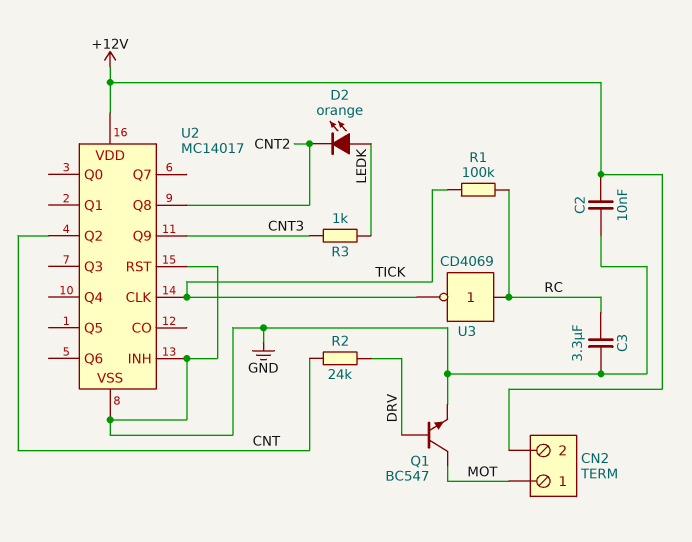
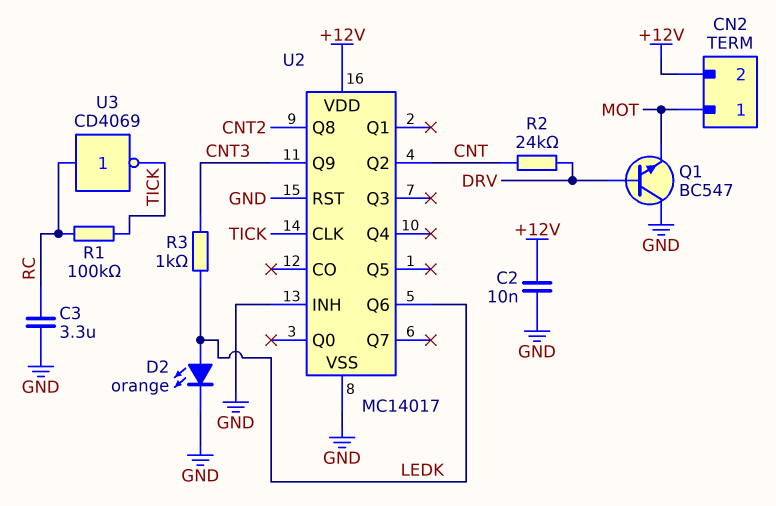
D2: LED orange (A LEDK, K CNT2) -> LED orange (A LEDK, K GND)
Q1: NPN BC547 (B DRV, C MOT, E GND) -> NPN BC547 (B DRV, C GND, E MOT)
U2 pin Q6: none -> LEDK

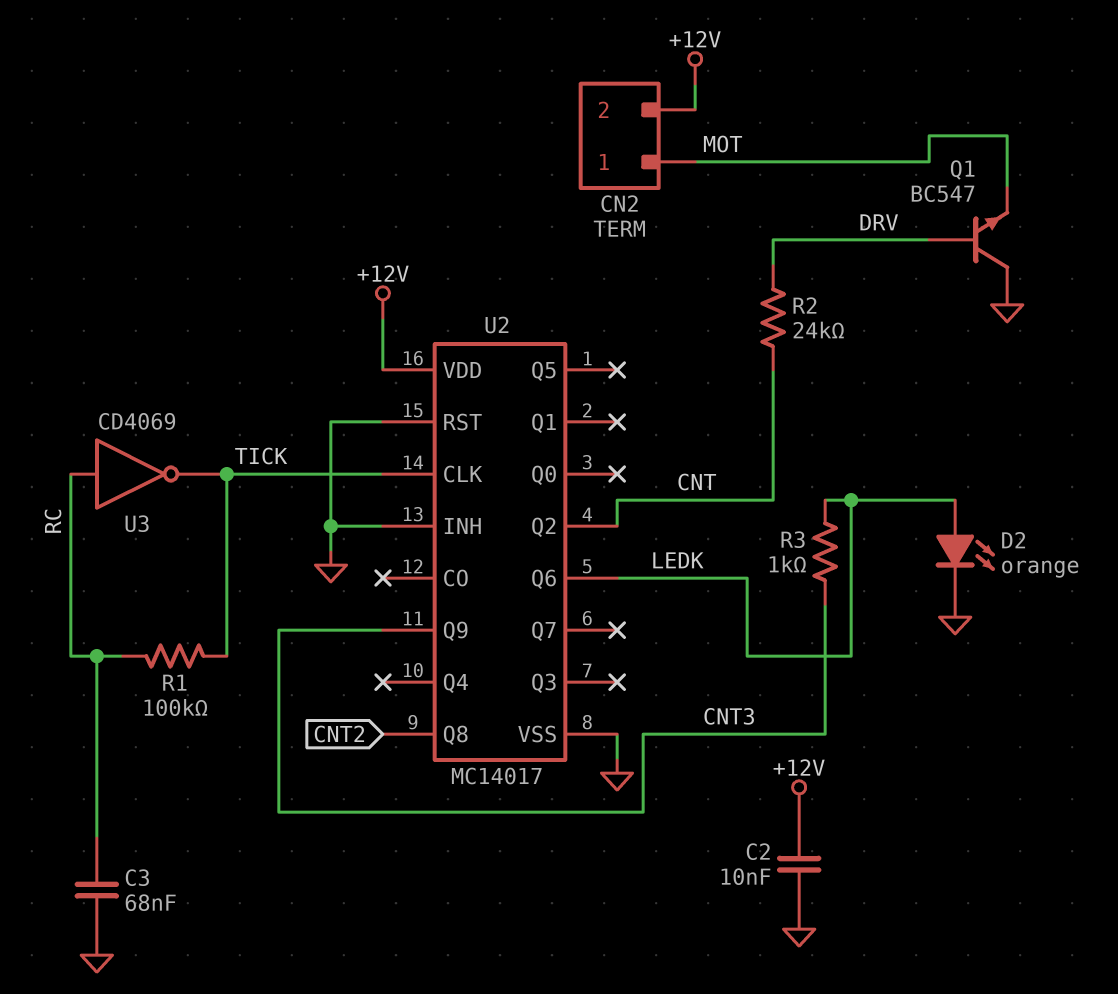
C3: 3.3uF (GND, RC) -> 68nF (GND, RC)

